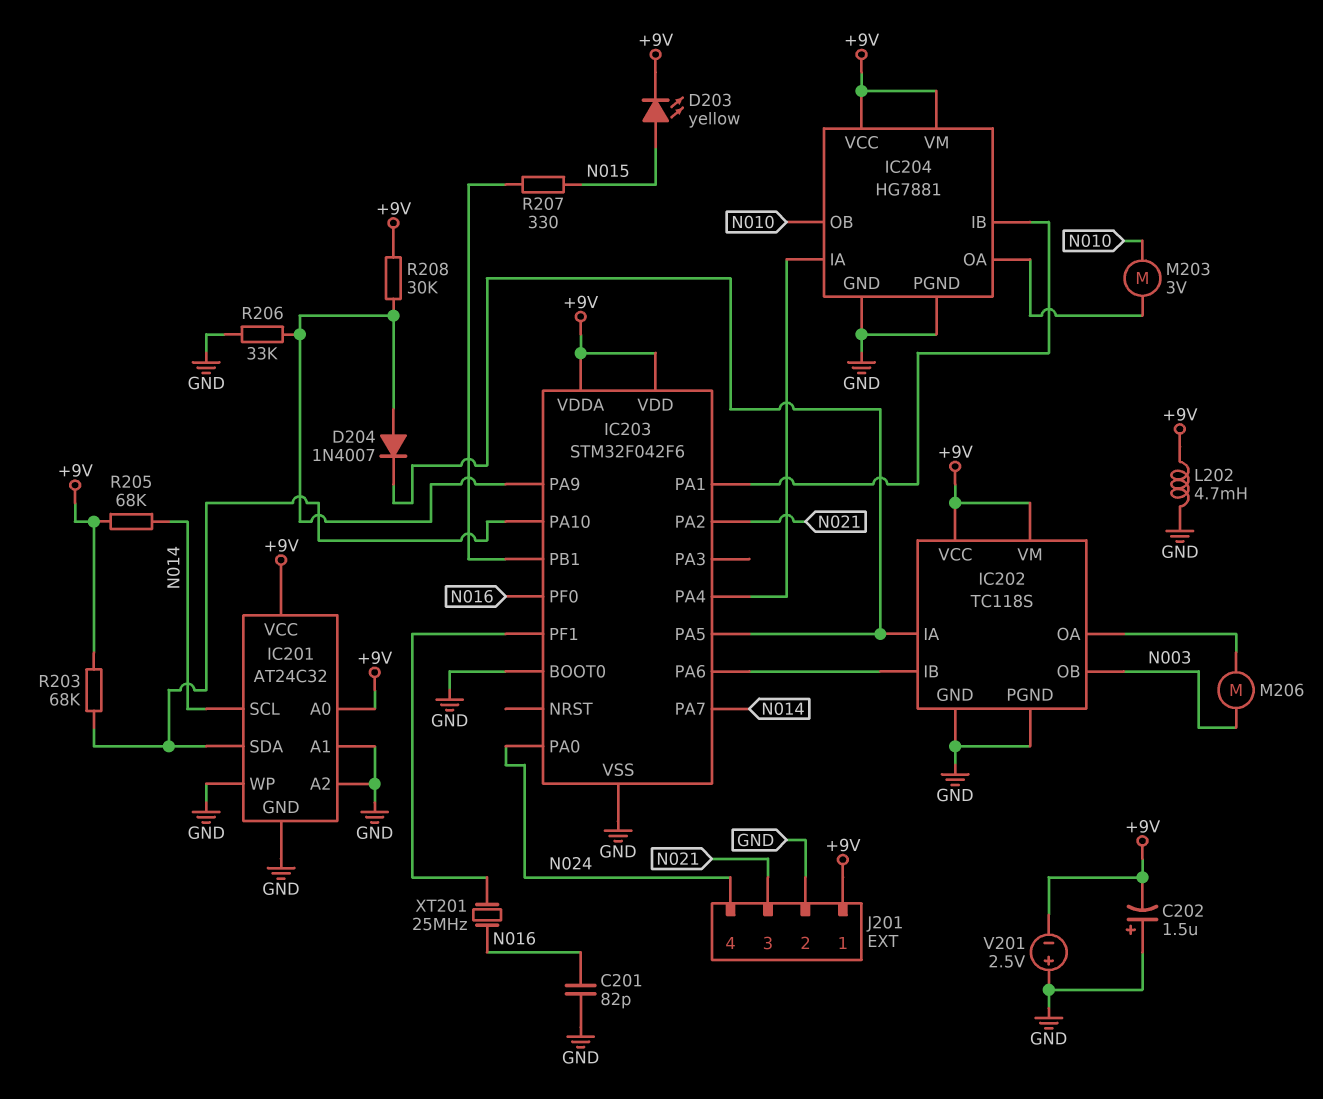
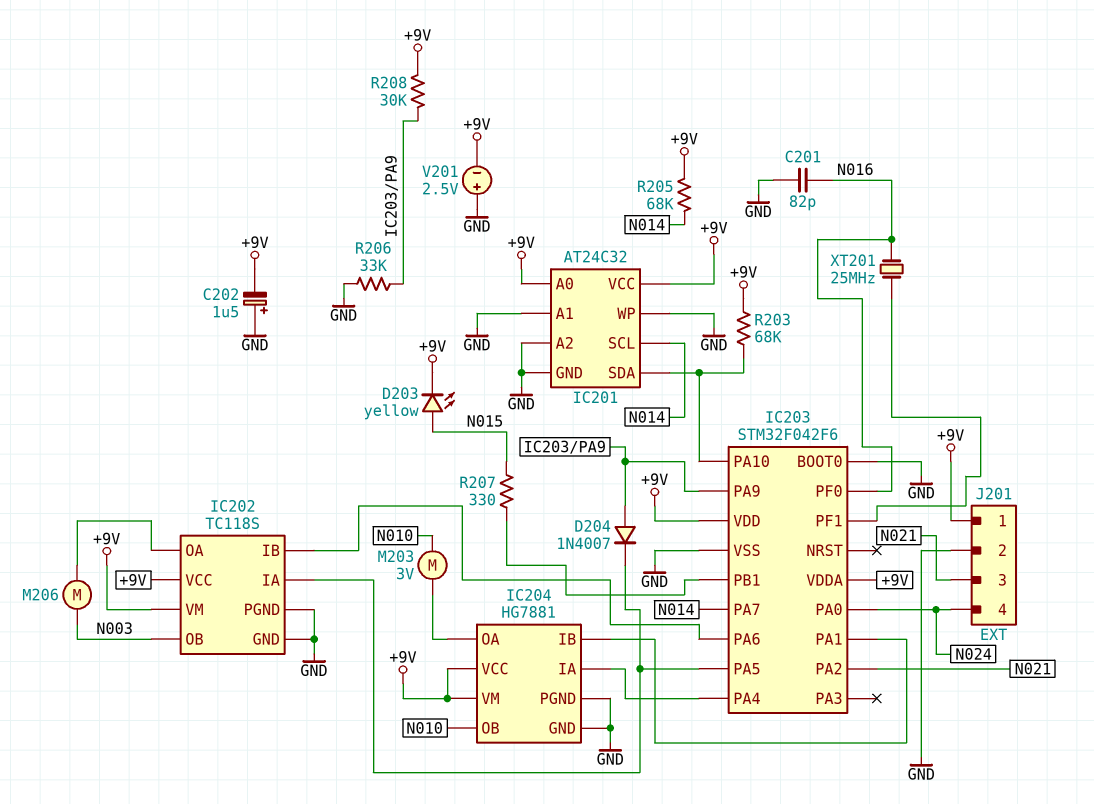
L202: 4.7mH (+9V, GND) -> none

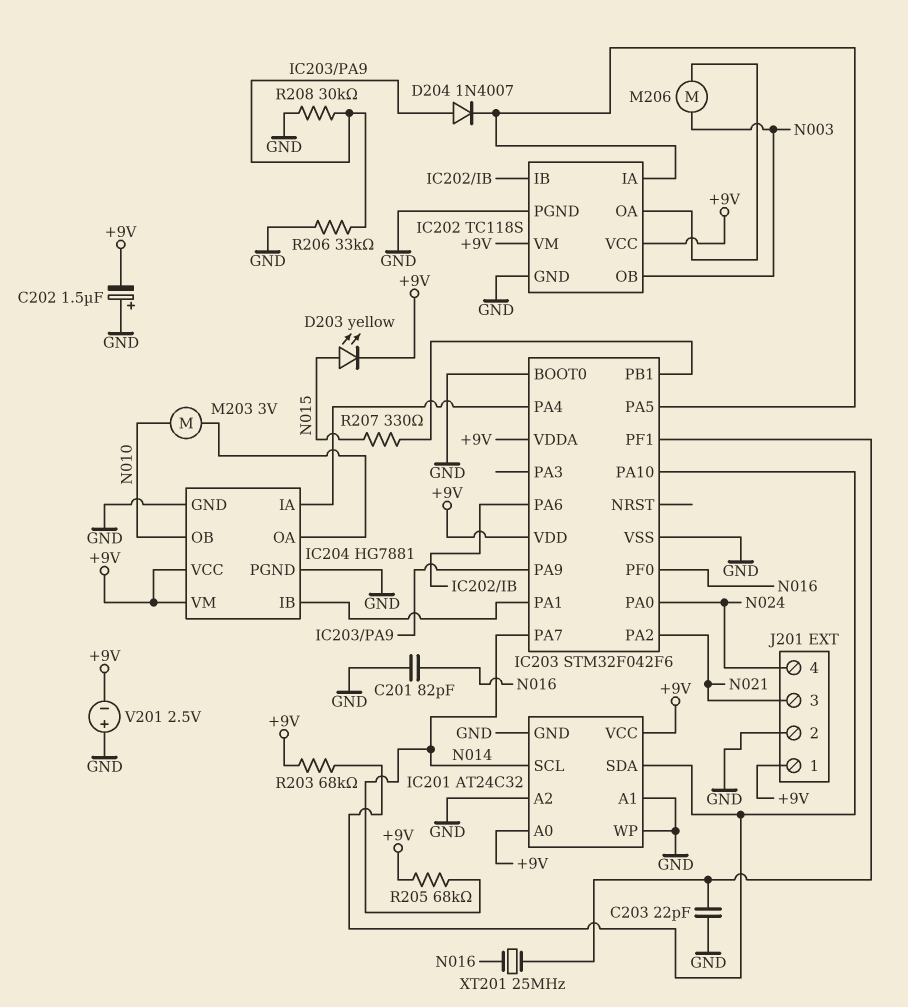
C203: none -> 22pF (GND, IC203/PF1)
R208: 30k (+9V, IC203/PA9) -> 30k (GND, IC203/PA9)

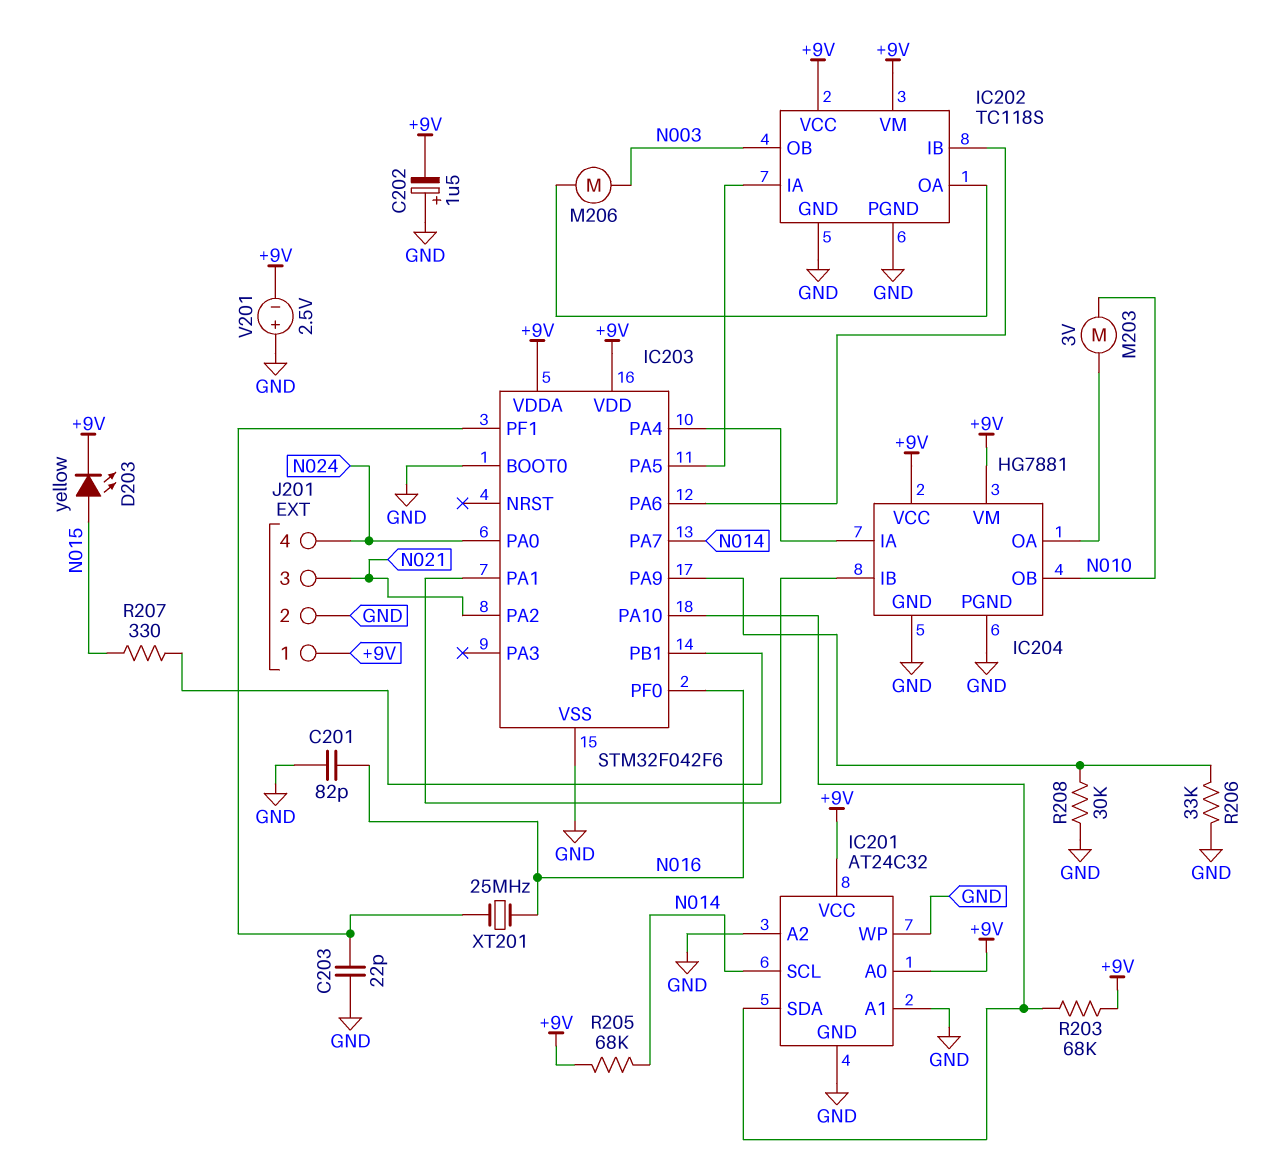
D204: diode 1N4007 (A IC203/PA9, K IC202/IA) -> none

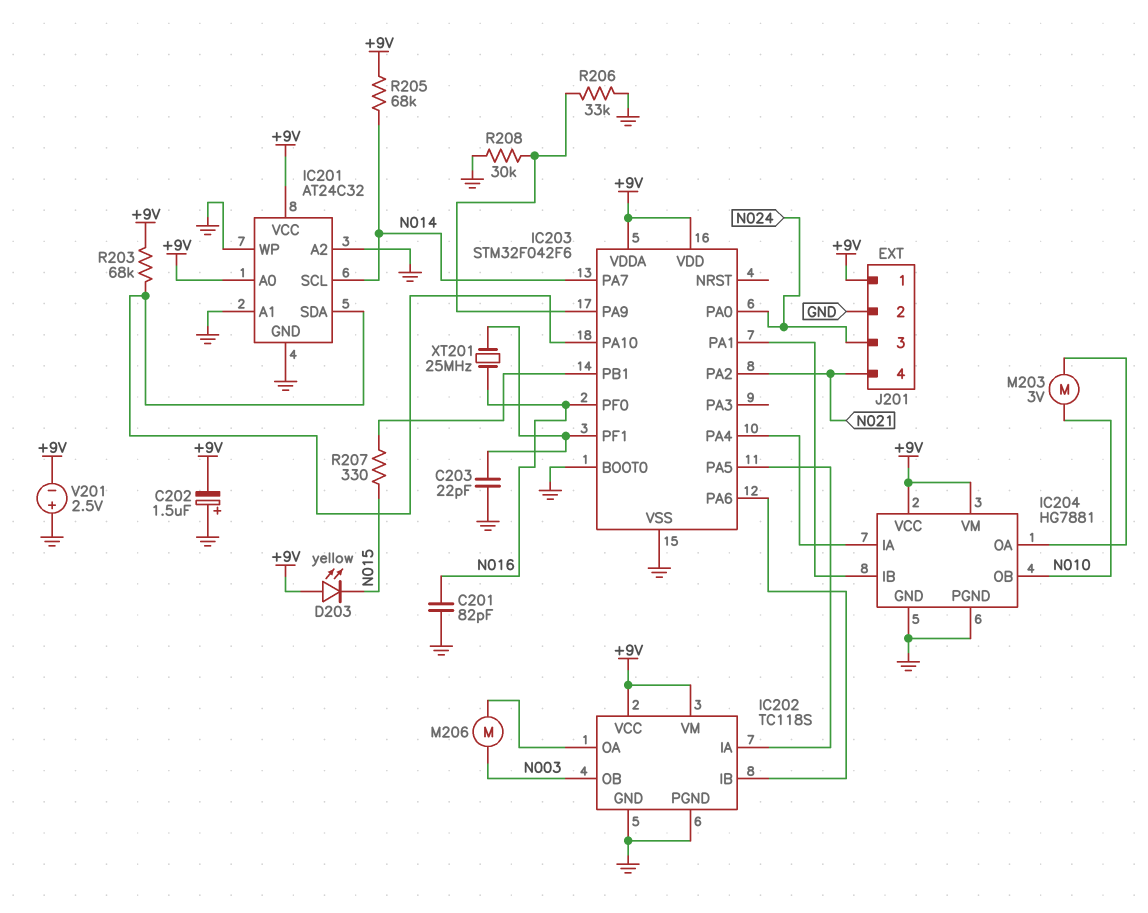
D203: LED yellow (A N015, K +9V) -> LED yellow (A +9V, K N015)
J201 pin 3: N021 -> N024
J201 pin 4: N024 -> N021

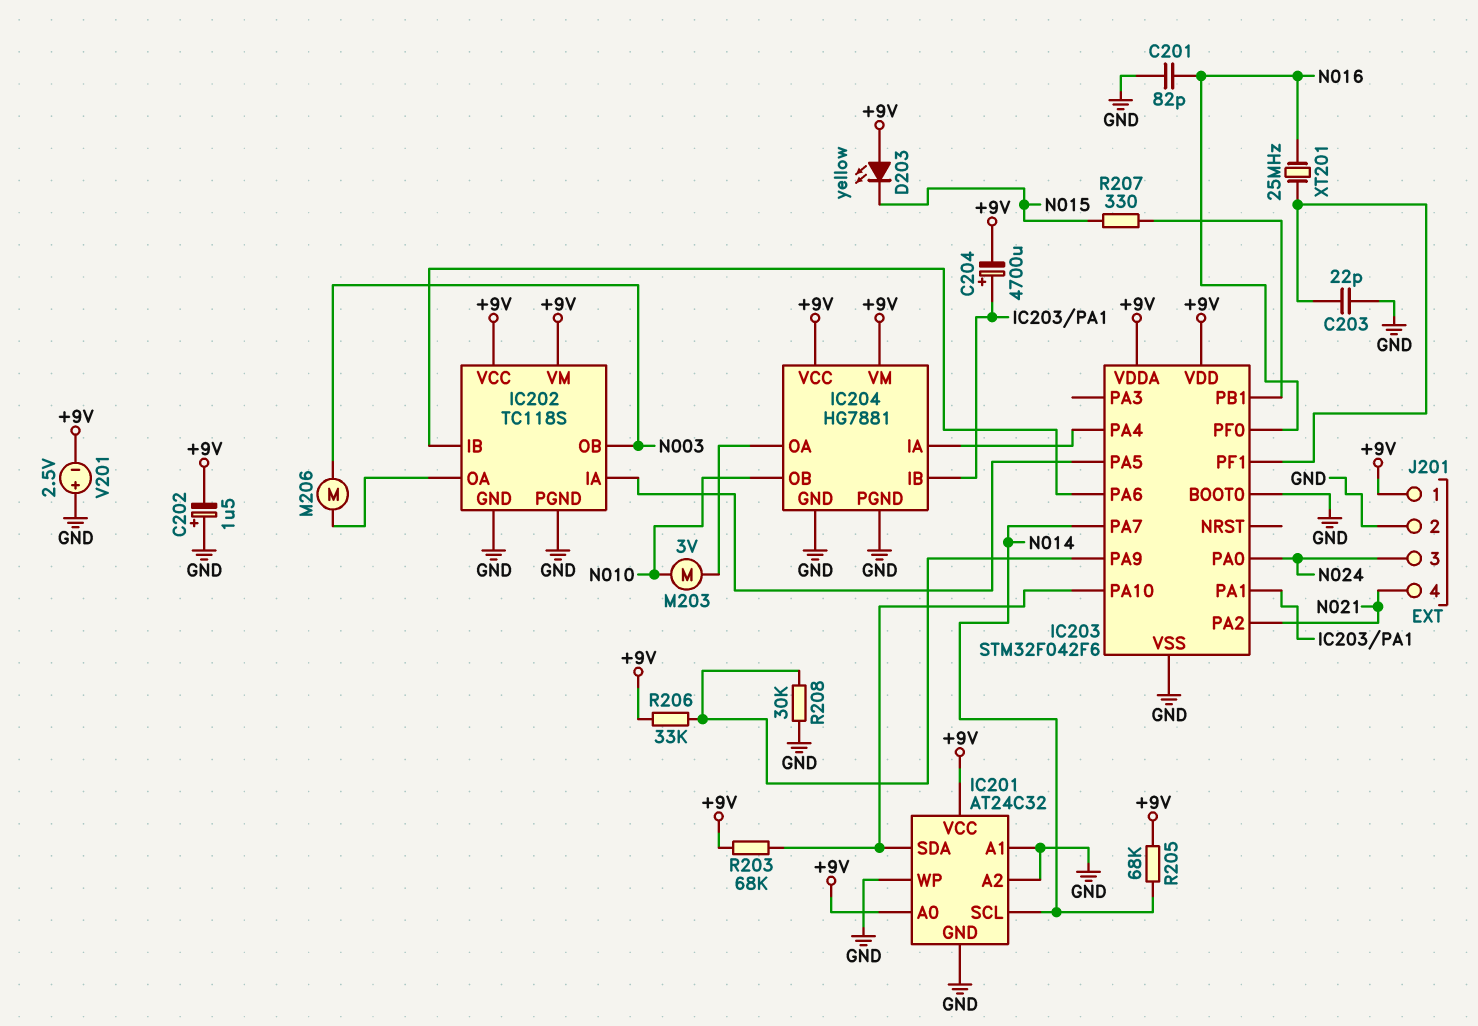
C204: none -> 4700uF (plus IC203/PA1, minus +9V)
R206: 33k (GND, IC203/PA9) -> 33k (+9V, IC203/PA9)

